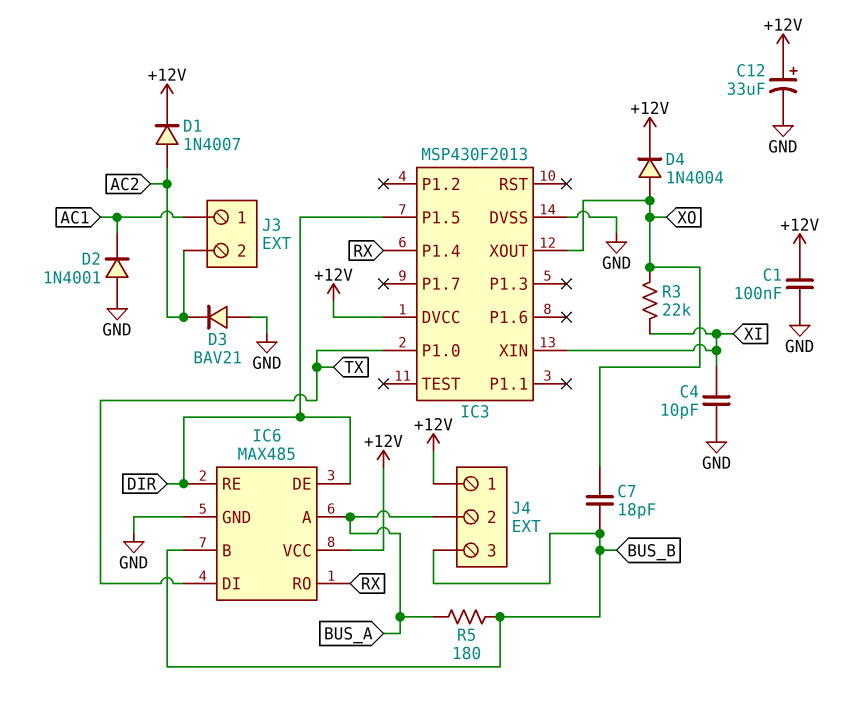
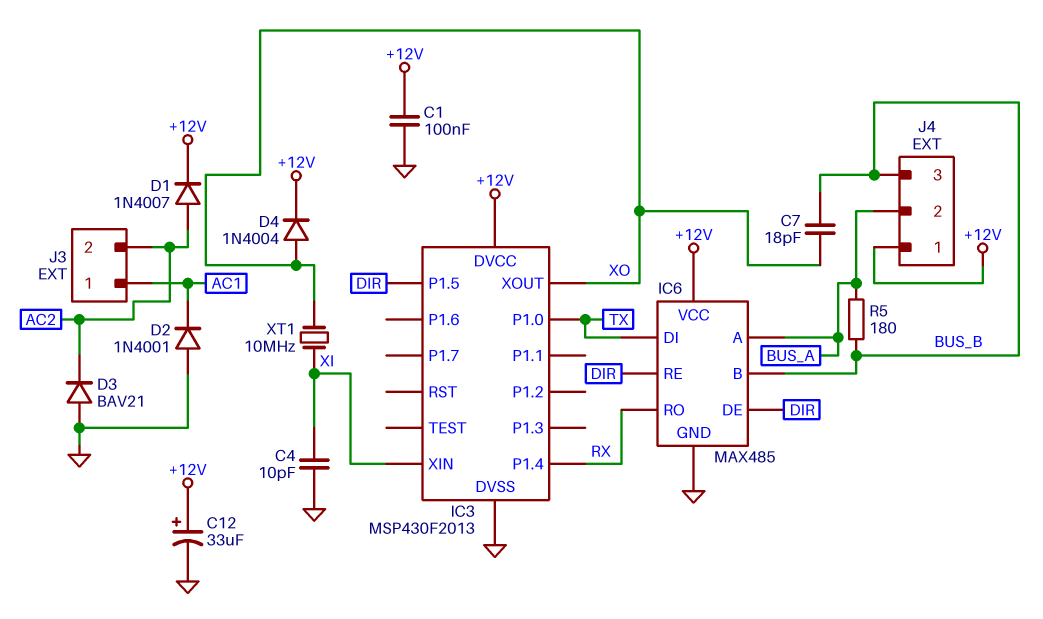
R3: 22k (XI, XO) -> none
XT1: none -> 10MHz (XI, XO)

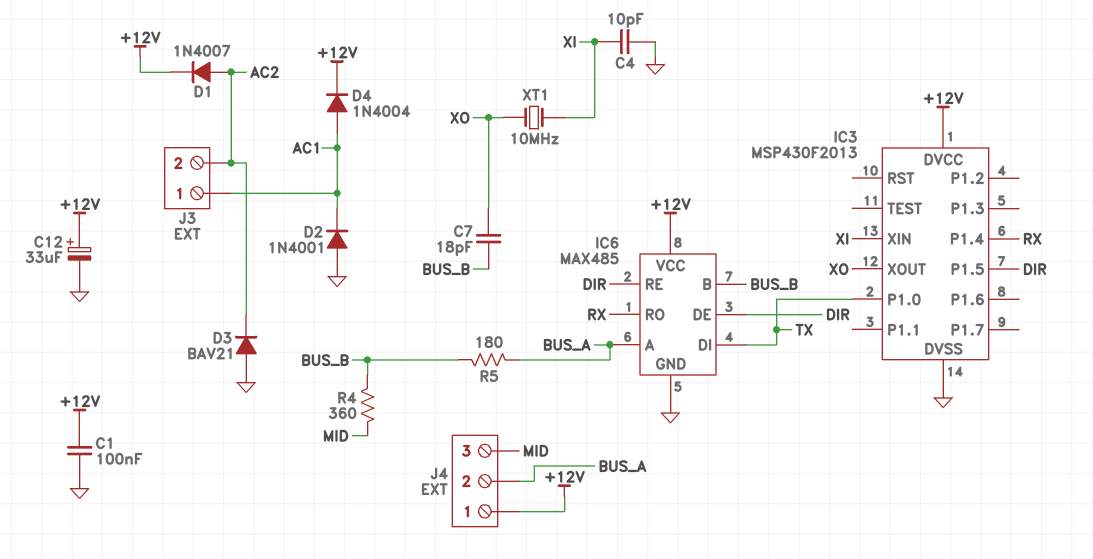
D4: diode 1N4004 (A XO, K +12V) -> diode 1N4004 (A AC1, K +12V)
J4 pin 3: BUS_B -> MID
R4: none -> 360 (BUS_B, MID)

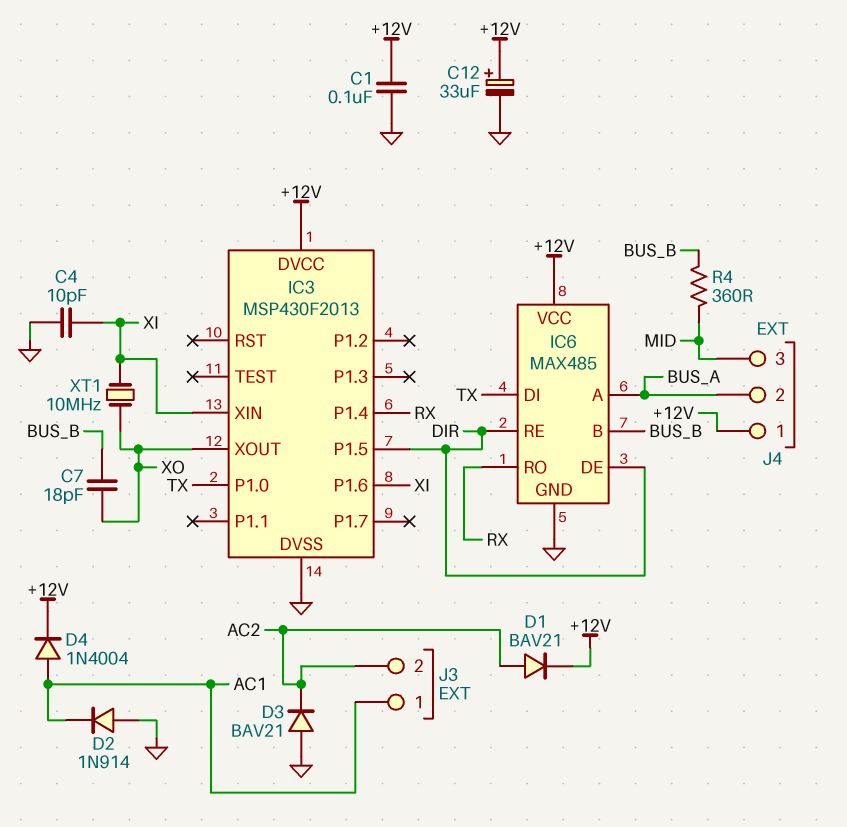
D1: diode 1N4007 (A AC2, K +12V) -> diode BAV21 (A AC2, K +12V)
D2: diode 1N4001 (A GND, K AC1) -> diode 1N914 (A GND, K AC1)
IC3 pin P1.6: none -> XI
R5: 180 (BUS_A, BUS_B) -> none

